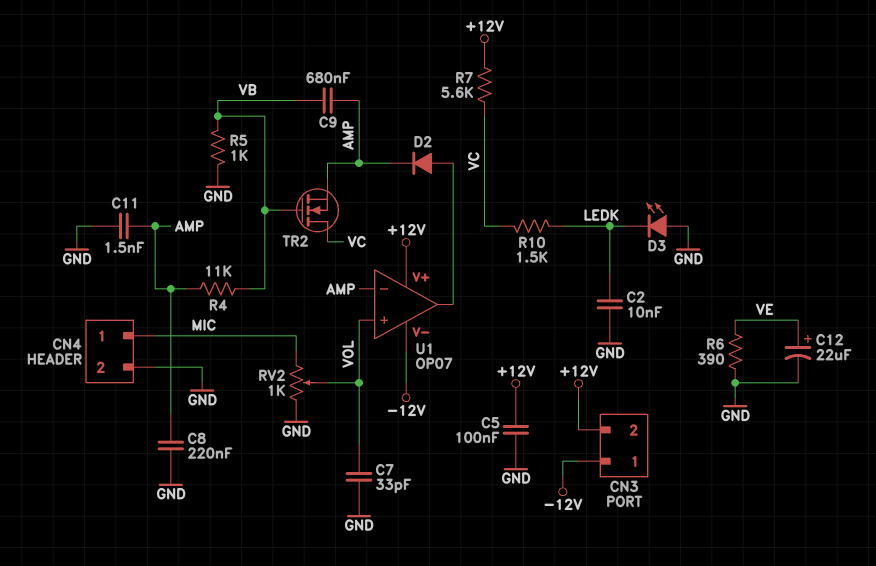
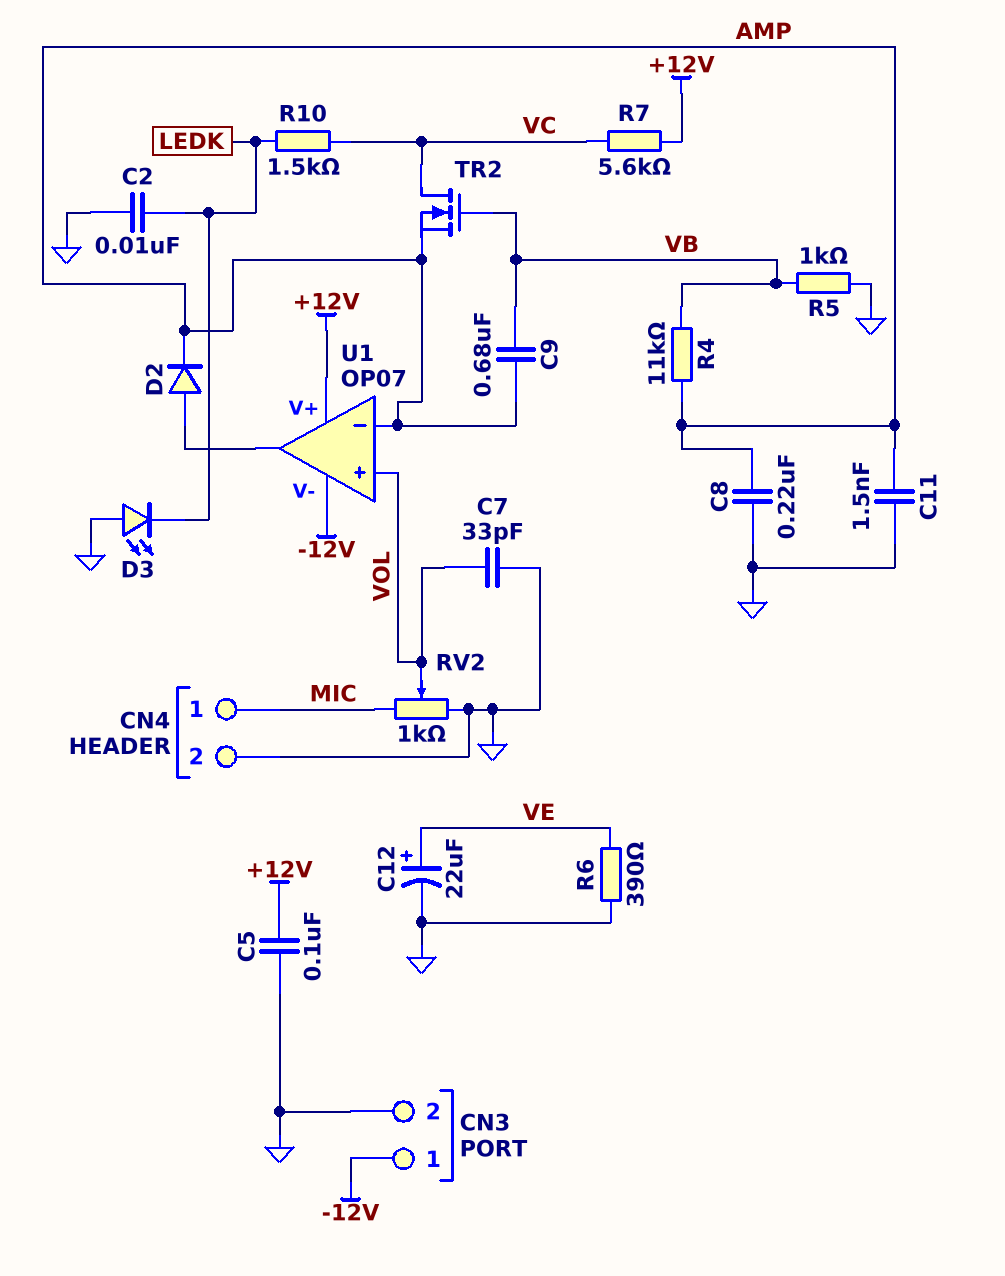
CN3 pin 2: +12V -> GND

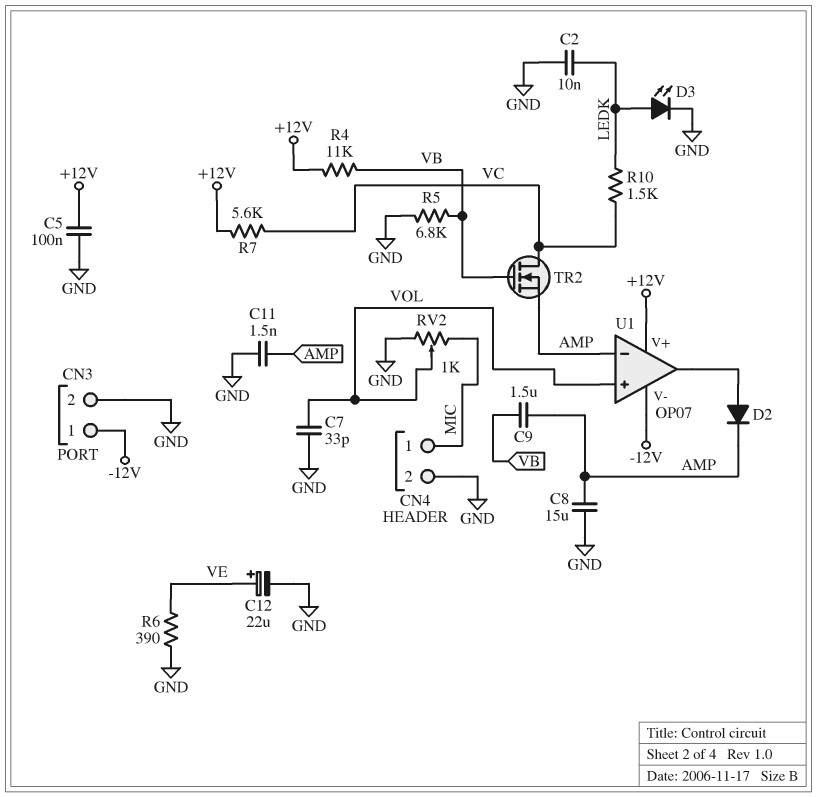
C8: 220nF (AMP, GND) -> 15uF (AMP, GND)
C9: 680nF (AMP, VB) -> 1.5uF (AMP, VB)
D3: LED (A GND, K LEDK) -> LED (A LEDK, K GND)
R4: 11k (AMP, VB) -> 11k (+12V, VB)
R5: 1k (GND, VB) -> 6.8k (GND, VB)

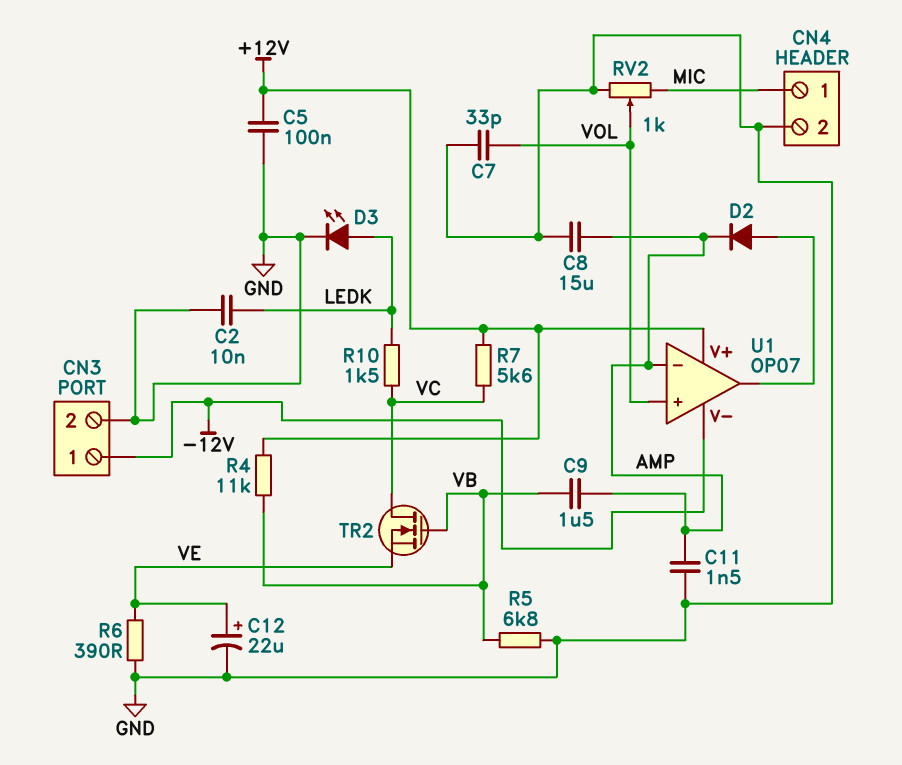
TR2: NMOS (G VB, D VC, S AMP) -> NMOS (G VB, D VC, S VE)

